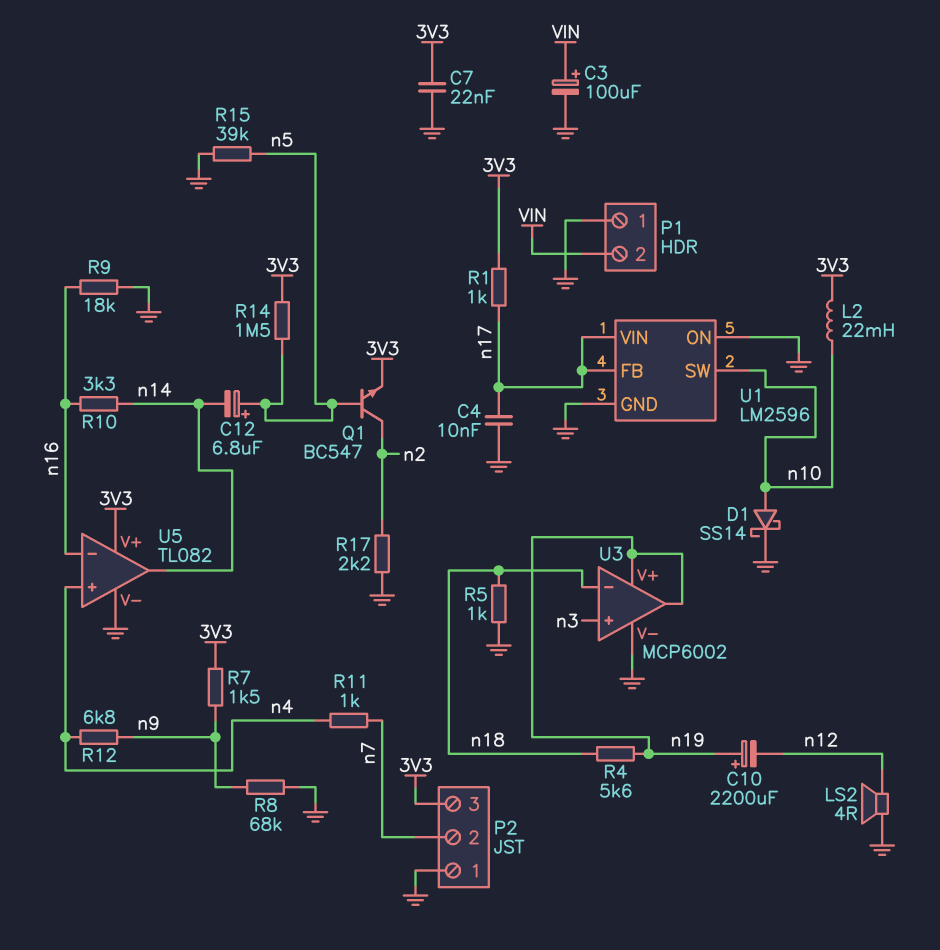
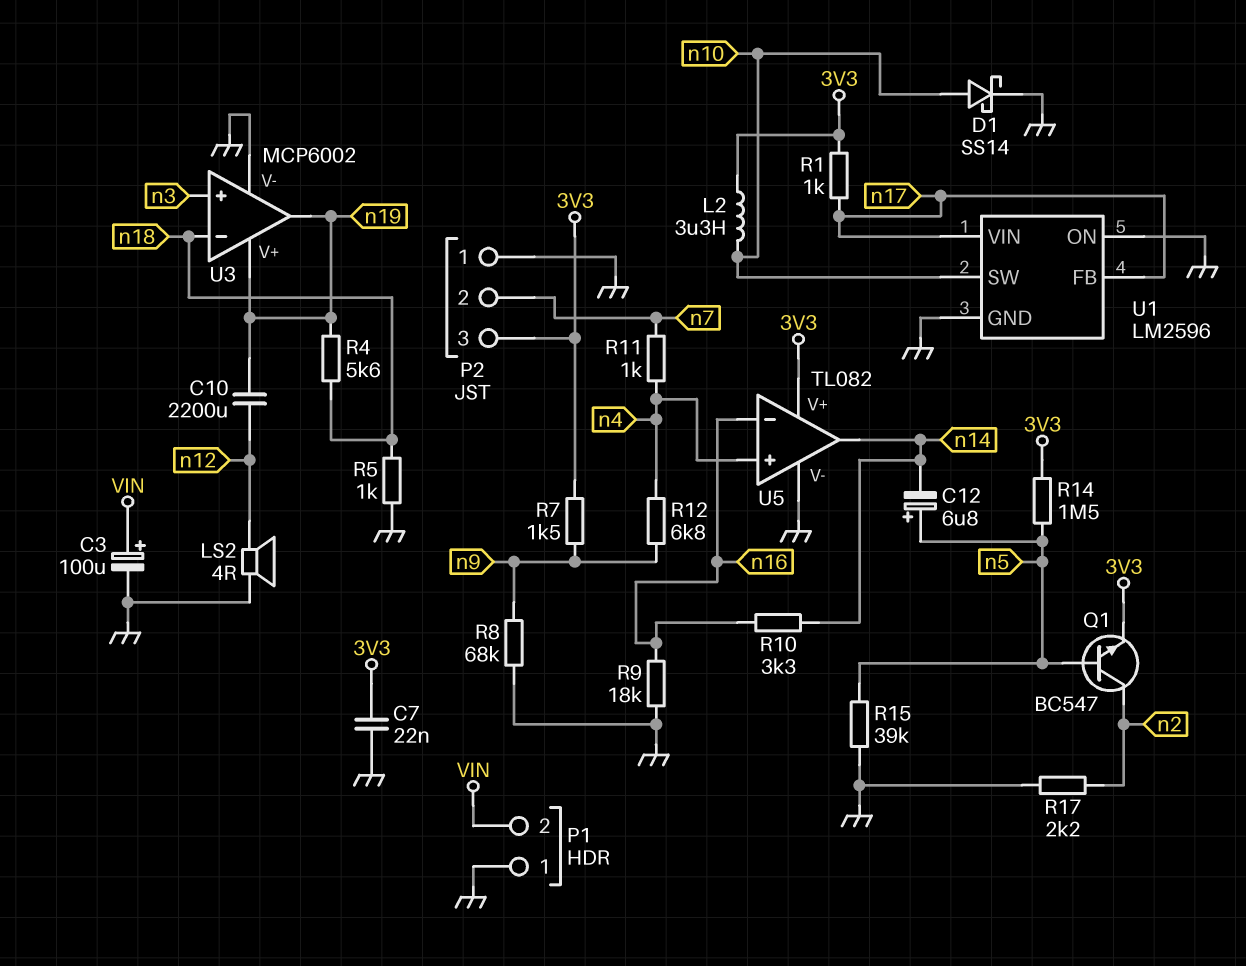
C4: 10nF (GND, n17) -> none
C10: 2200uF (plus n19, minus n12) -> 2200uF (n12, n19)
L2: 22mH (3V3, n10) -> 3.3uH (3V3, n10)

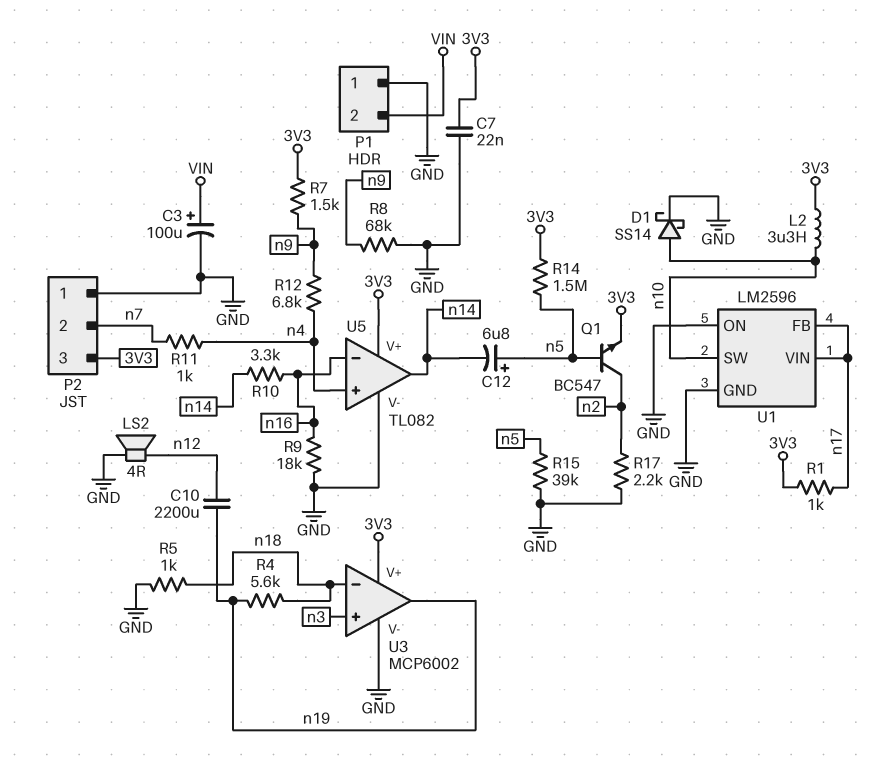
U3 pin V+: n19 -> 3V3

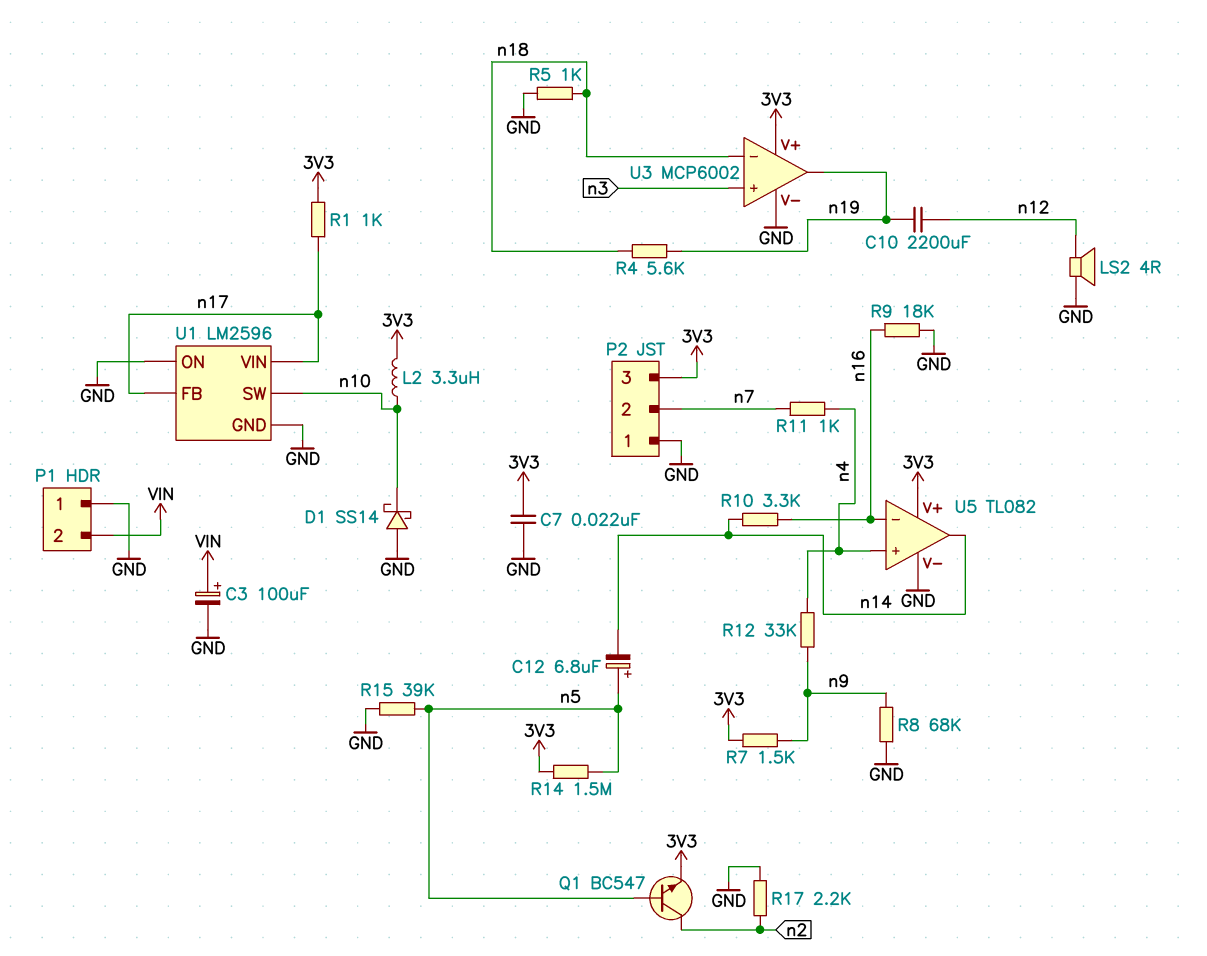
D1: schottky SS14 (A n10, K GND) -> schottky SS14 (A GND, K n10)
R12: 6.8k (n4, n9) -> 33k (n4, n9)

